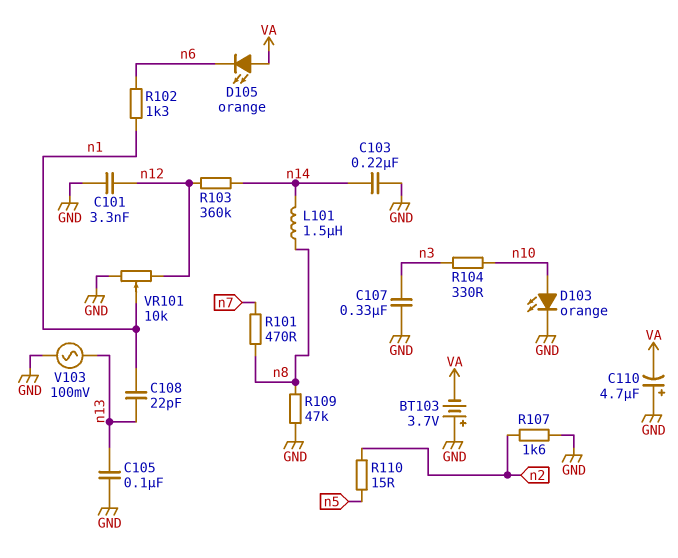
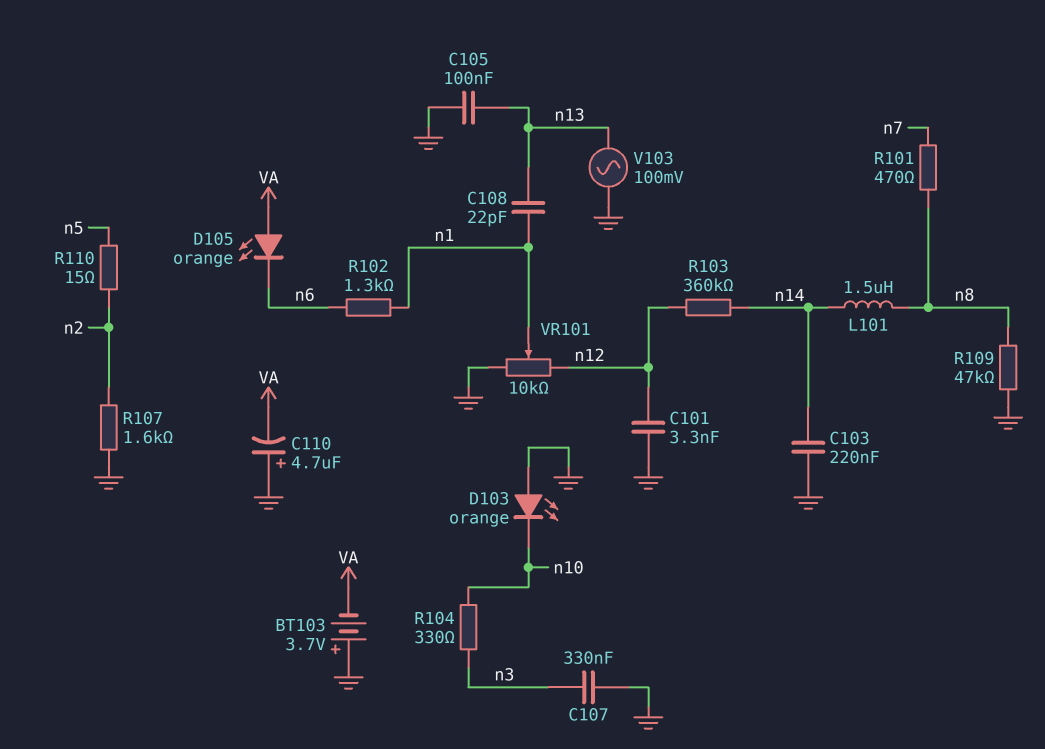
D103: LED orange (A n10, K GND) -> LED orange (A GND, K n10)

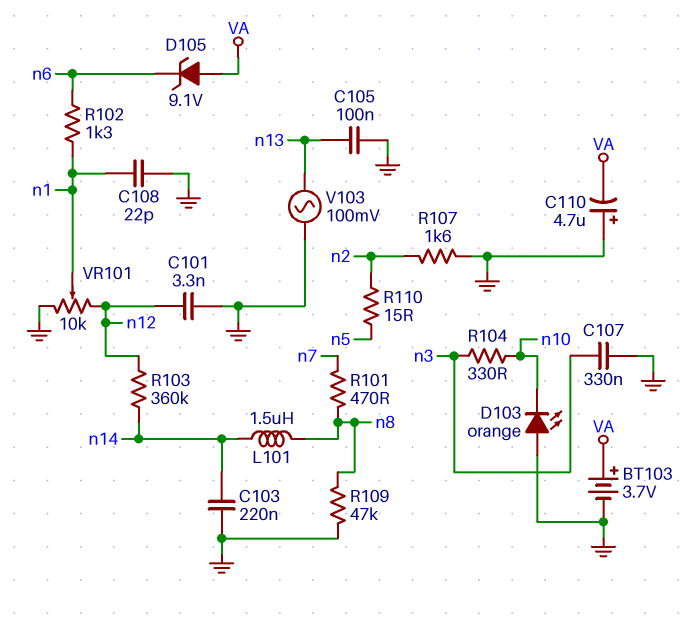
BT103: 3.7V (plus GND, minus VA) -> 3.7V (plus VA, minus GND)
C108: 22pF (n1, n13) -> 22pF (GND, n1)
D105: LED orange (A VA, K n6) -> zener 9.1V (A VA, K n6)

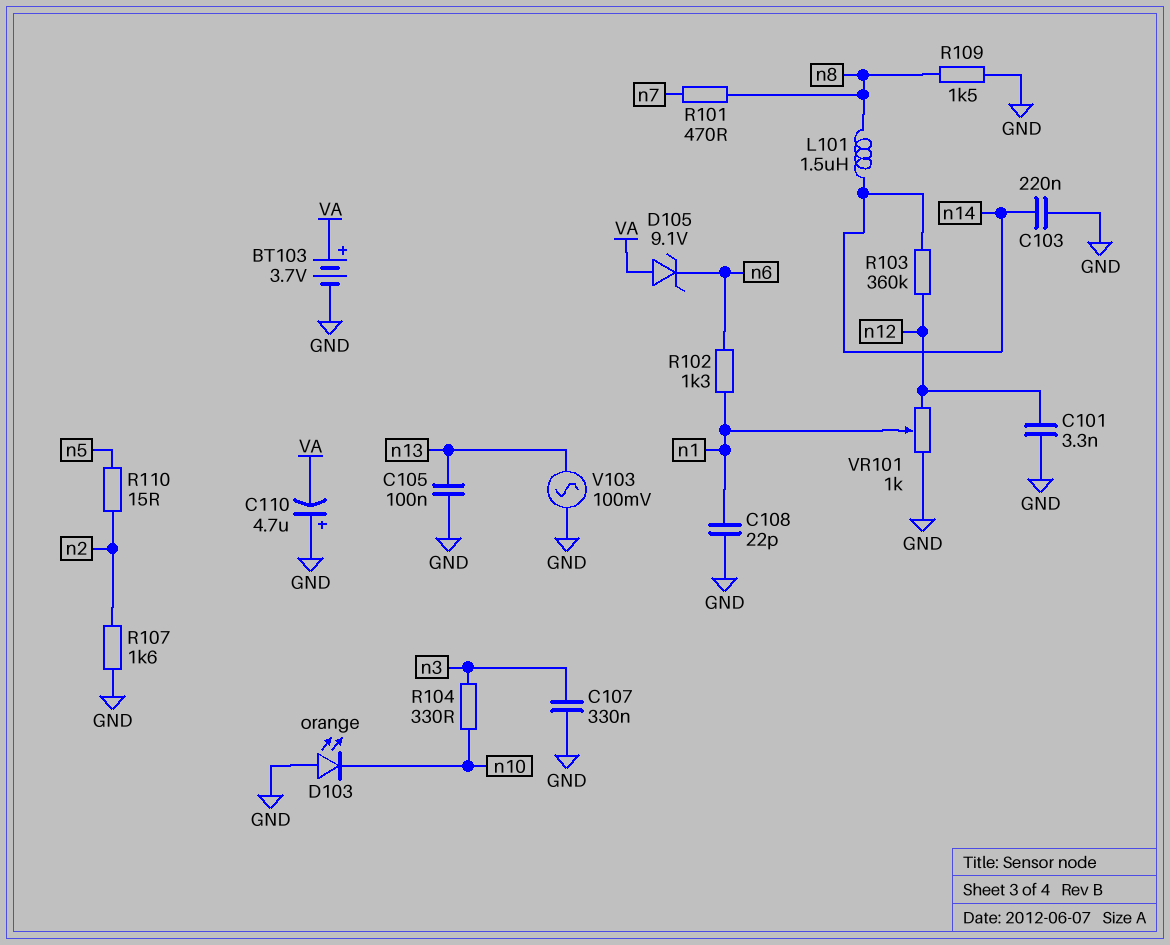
R109: 47k (GND, n8) -> 1.5k (GND, n8)
VR101: 10k (GND, n12, wiper n1) -> 1k (GND, n12, wiper n1)

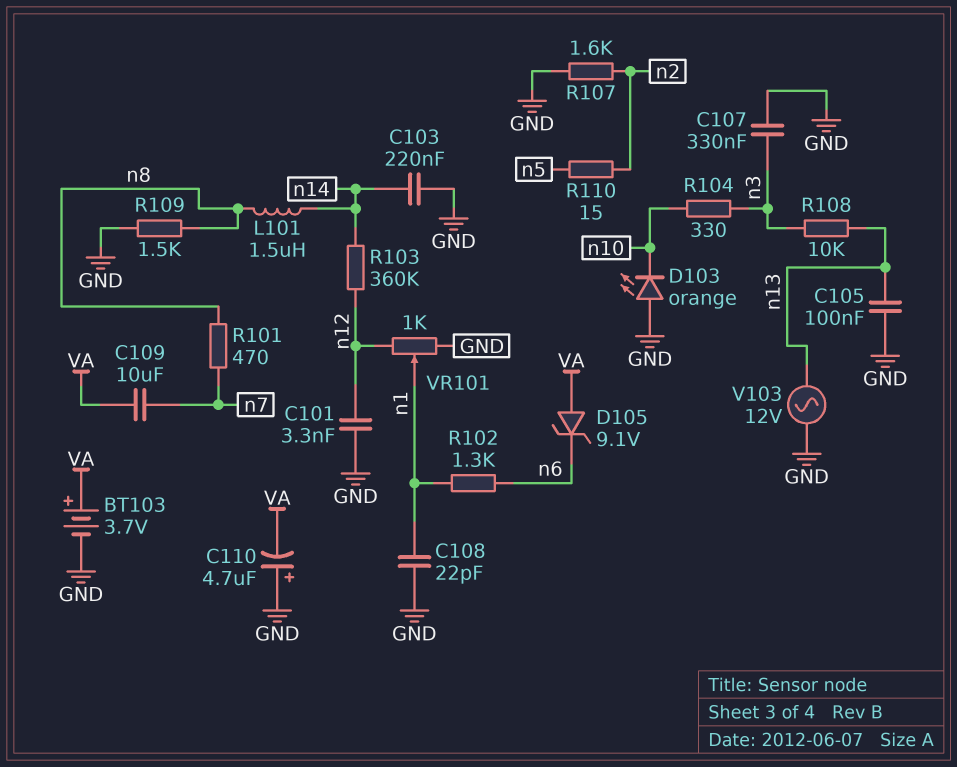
C109: none -> 10uF (VA, n7)
R108: none -> 10k (n3, n13)
V103: AC 100mV (GND, n13) -> AC 12V (GND, n13)

